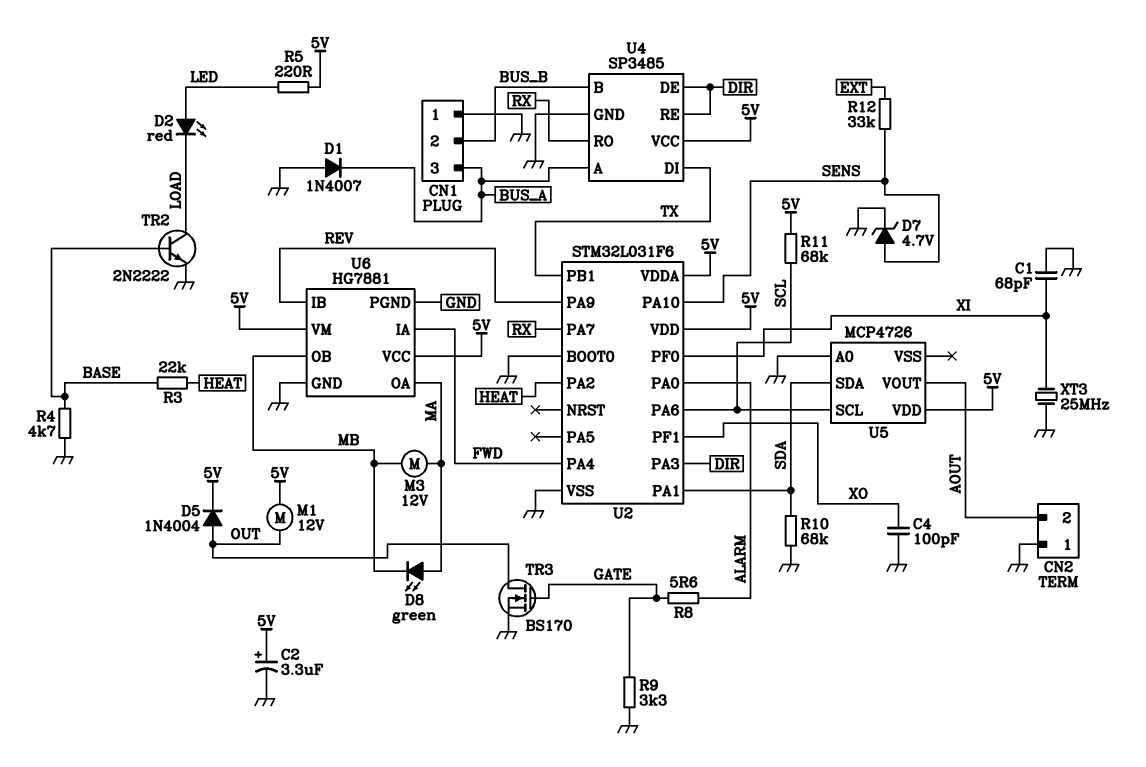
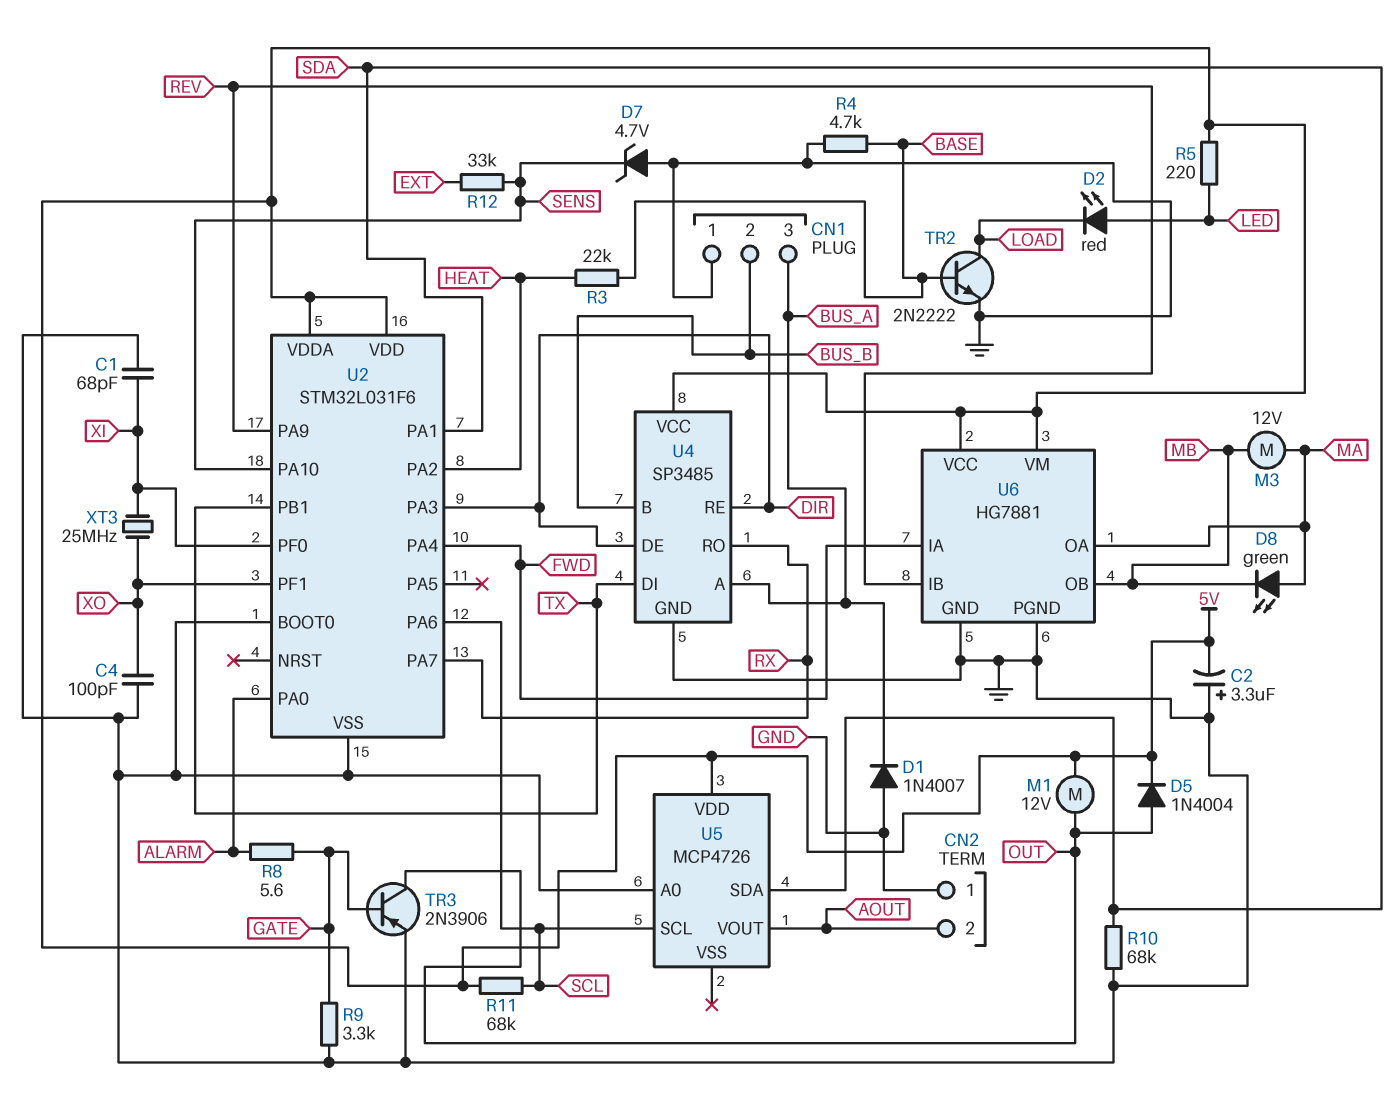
C2: 3.3uF (plus 5V, minus GND) -> 3.3uF (plus GND, minus 5V)
D7: zener 4.7V (A SENS, K GND) -> zener 4.7V (A GND, K SENS)
TR3: NMOS BS170 (G GATE, D OUT, S GND) -> PNP 2N3906 (B GATE, C OUT, E GND)
XT3: 25MHz (GND, XI) -> 25MHz (XI, XO)

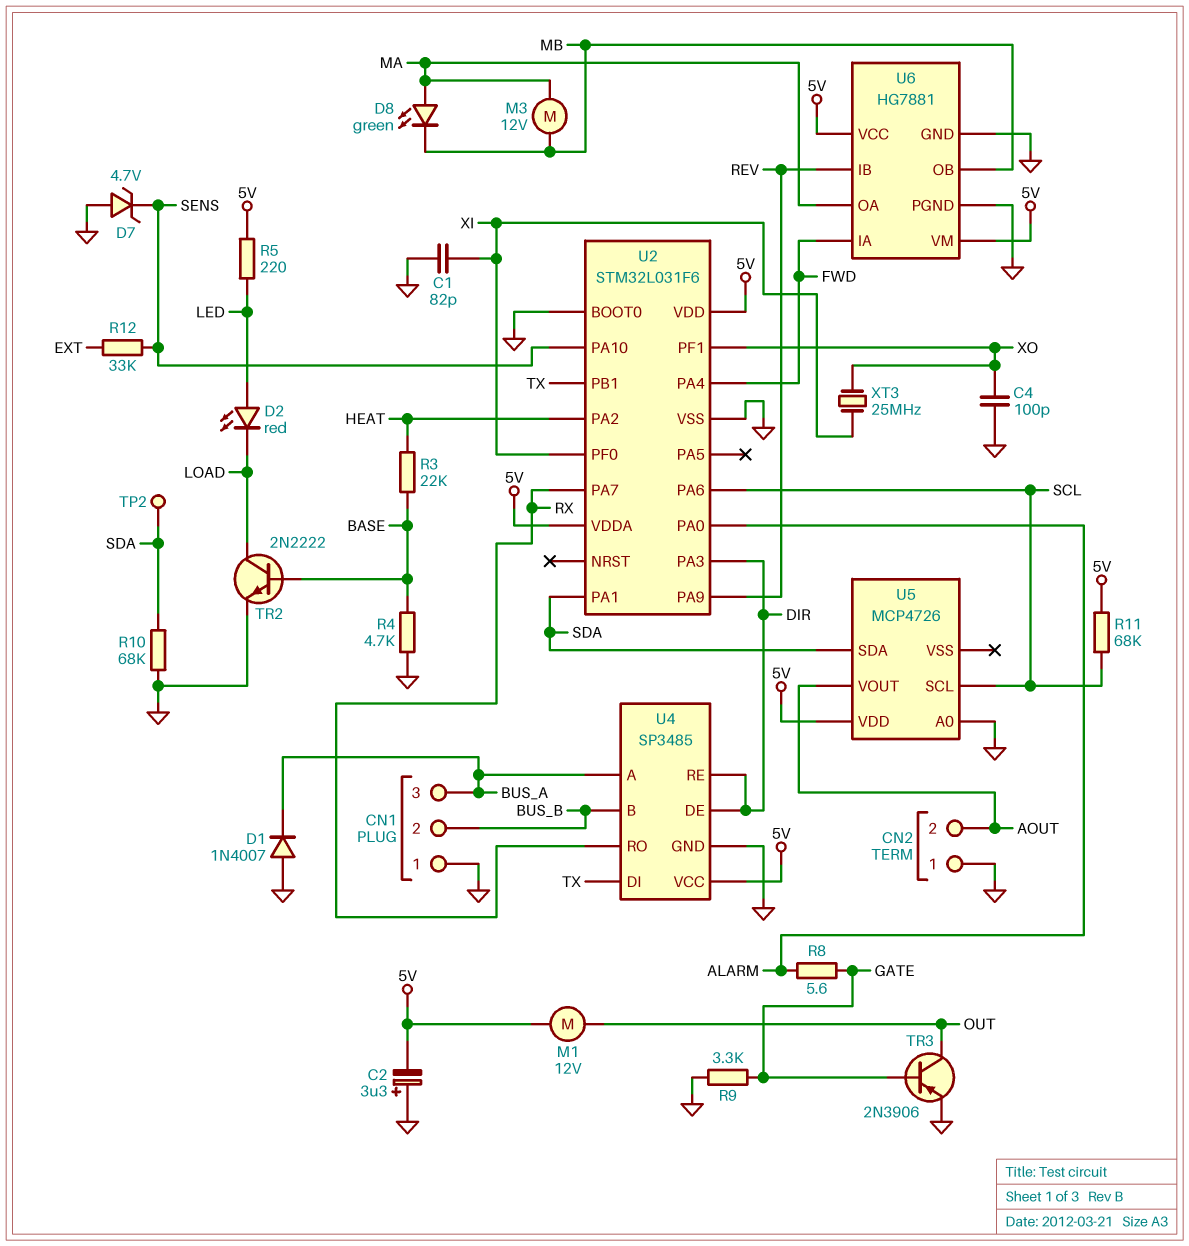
C1: 68pF (GND, XI) -> 82pF (GND, XI)
D5: diode 1N4004 (A OUT, K 5V) -> none
TP2: none -> test point (SDA)

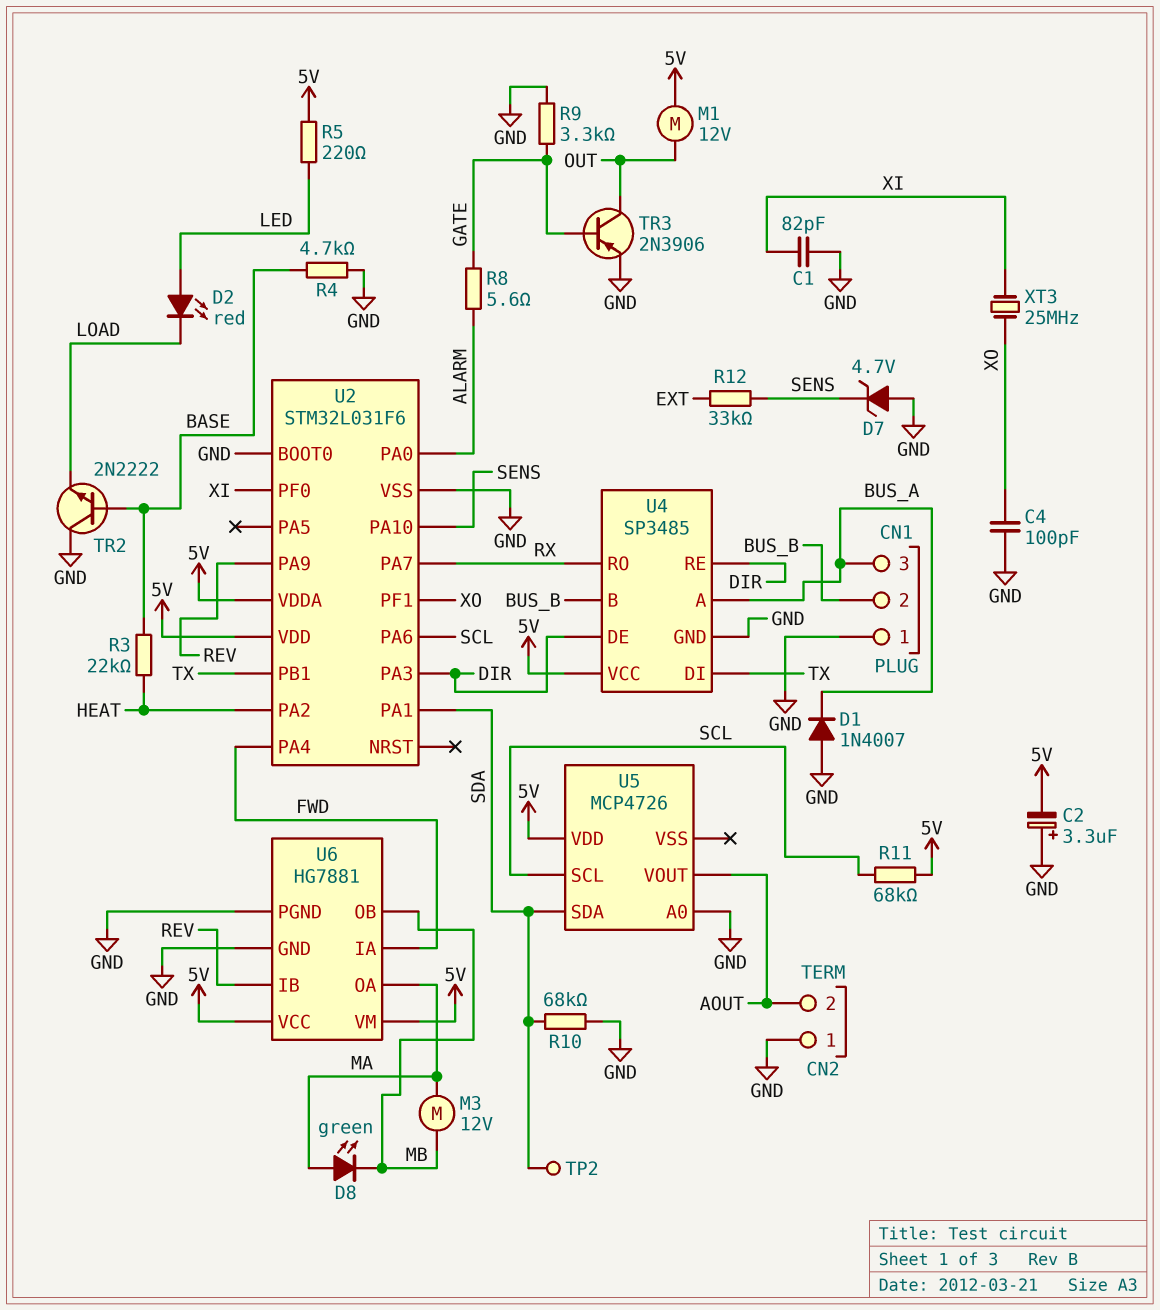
TR2: NPN 2N2222 (B BASE, C LOAD, E GND) -> NPN 2N2222 (B BASE, C GND, E LOAD)

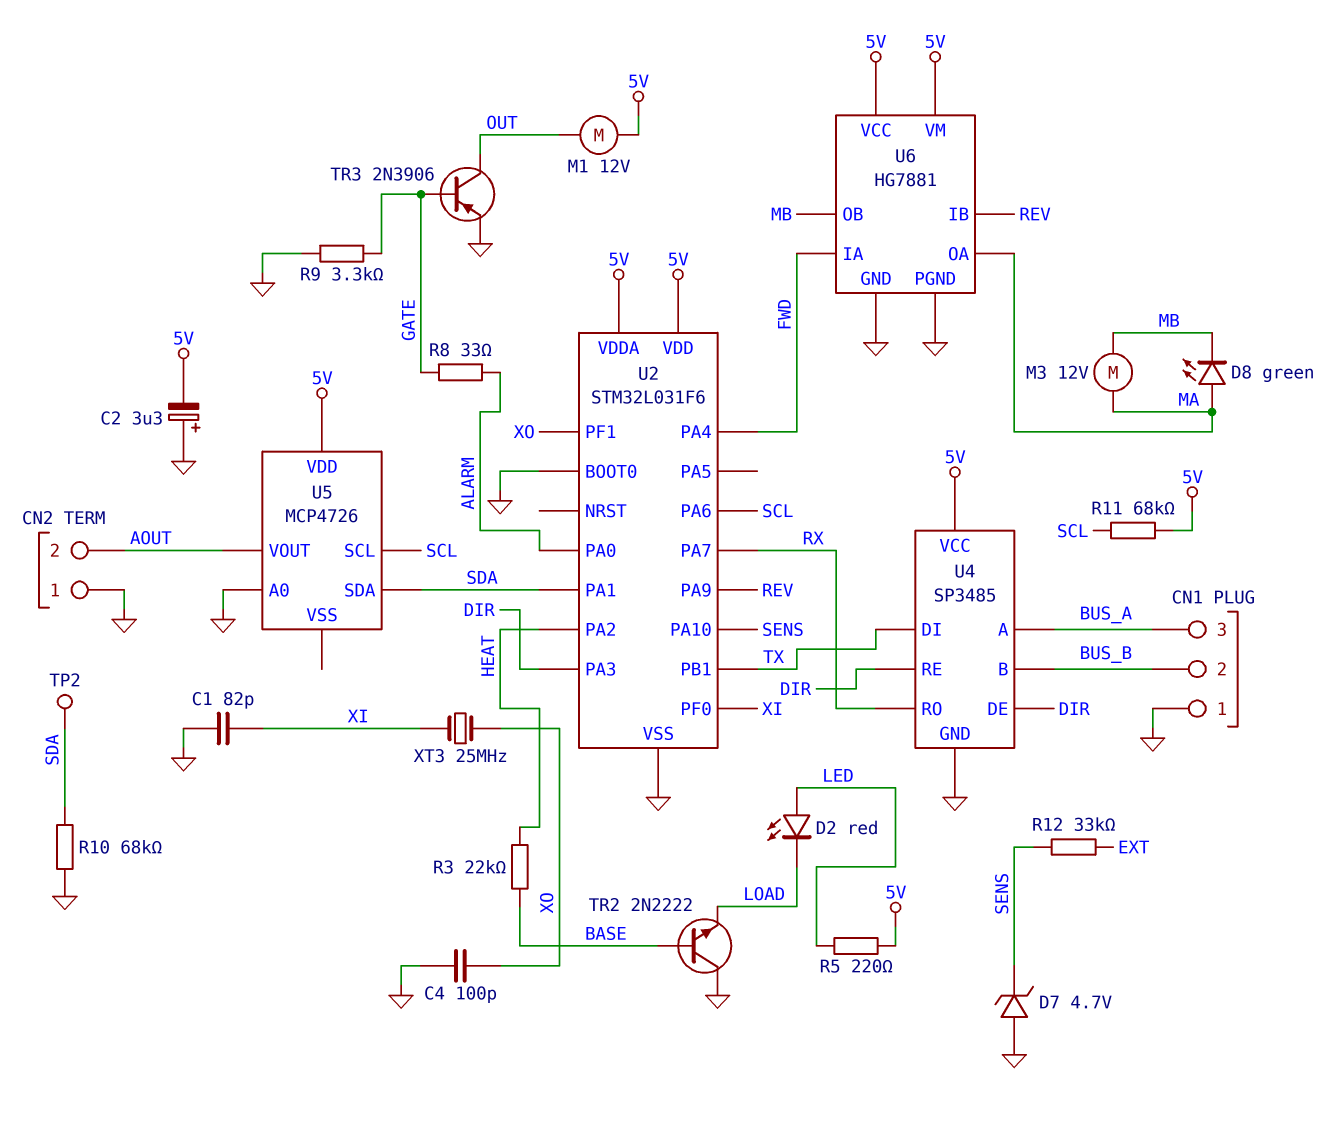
D1: diode 1N4007 (A GND, K BUS_A) -> none
R4: 4.7k (BASE, GND) -> none
R8: 5.6 (ALARM, GATE) -> 33 (ALARM, GATE)

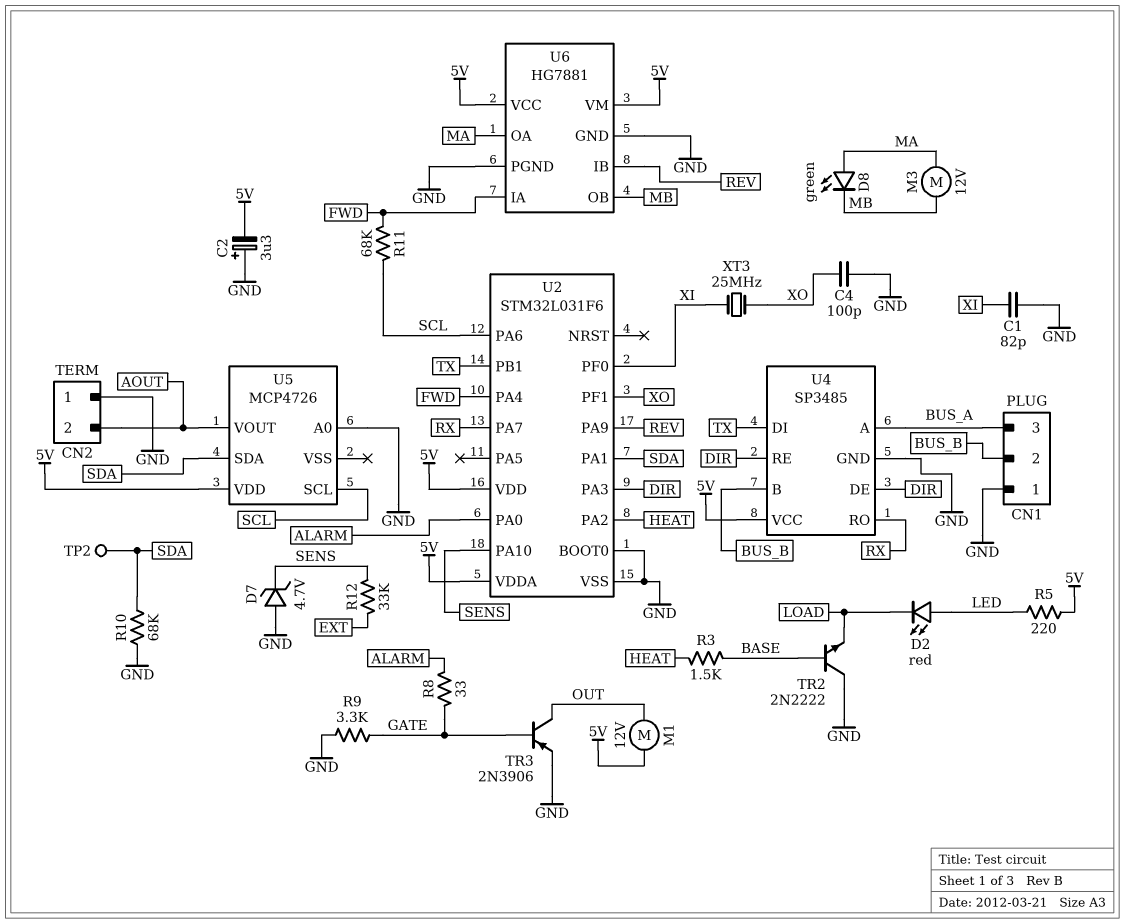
R3: 22k (BASE, HEAT) -> 1.5k (BASE, HEAT)
R11: 68k (5V, SCL) -> 68k (FWD, SCL)

